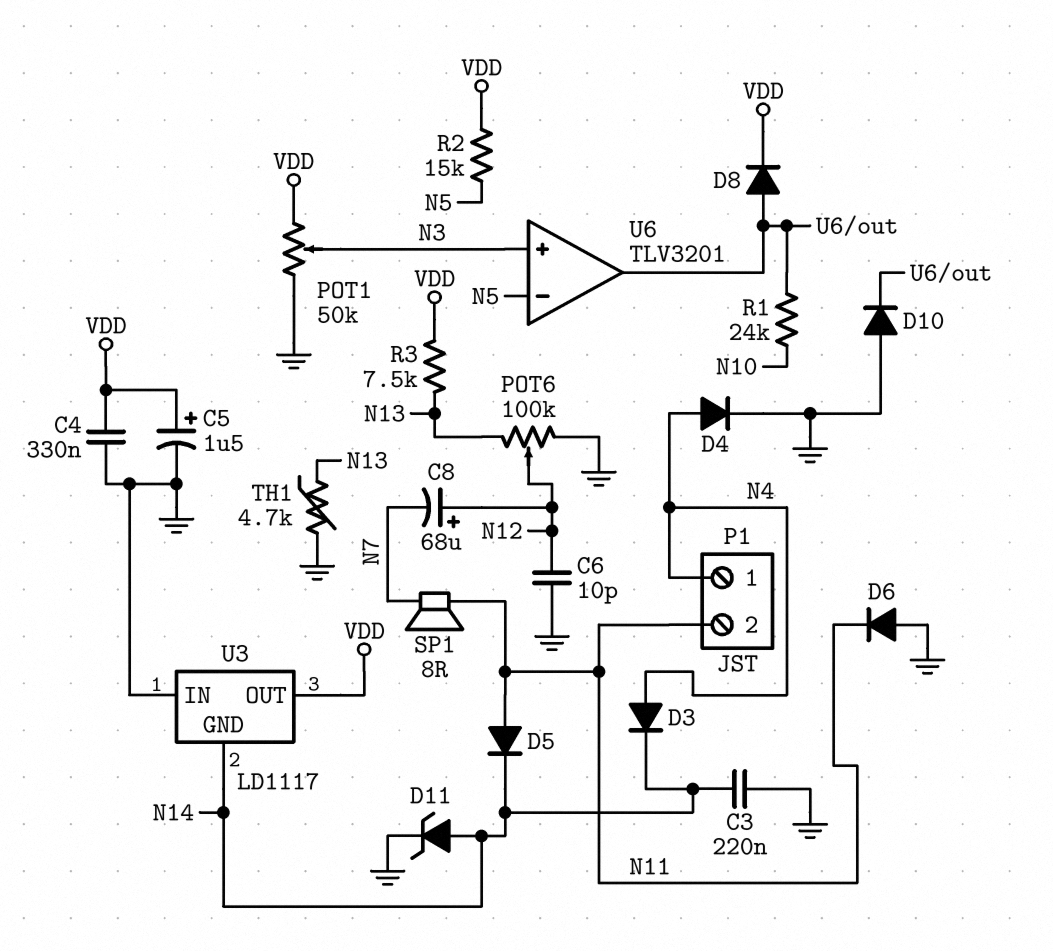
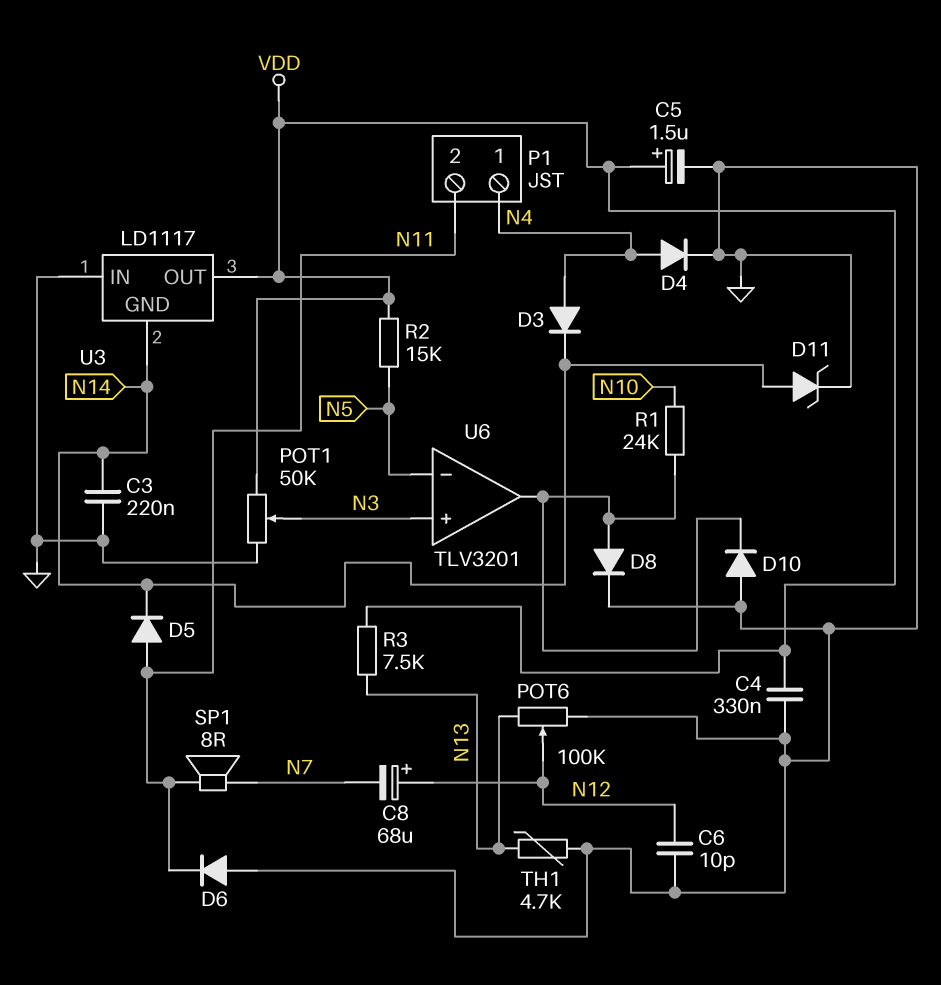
D8: diode (A U6/out, K VDD) -> diode (A U6/out, K GND)

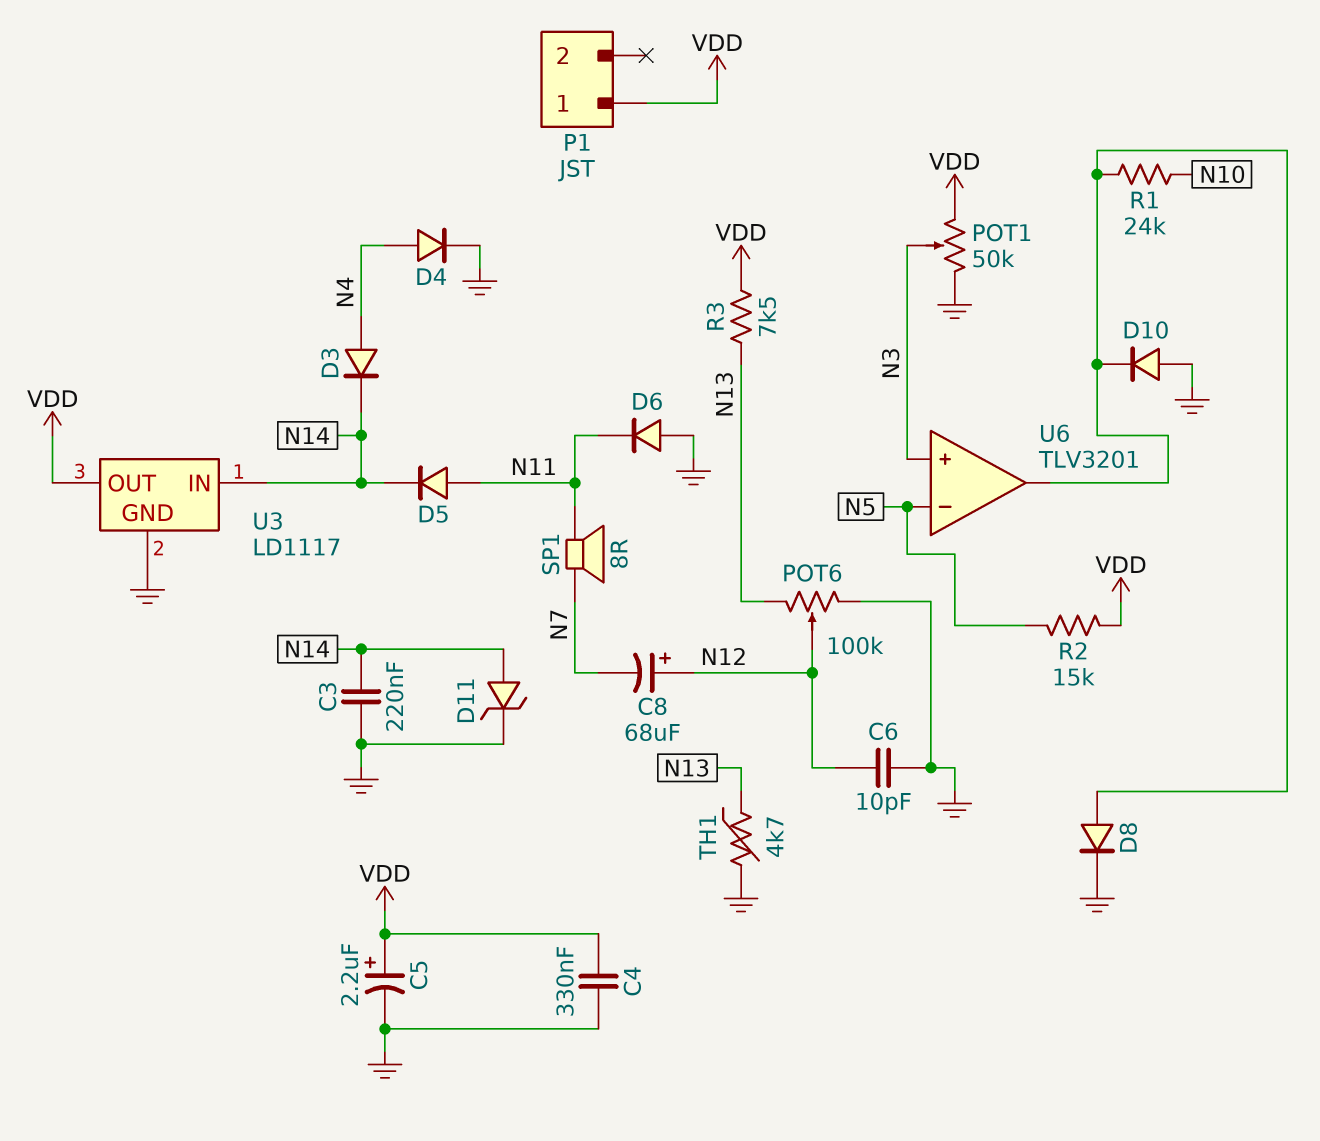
C5: 1.5uF (plus VDD, minus GND) -> 2.2uF (plus VDD, minus GND)
P1 pin 1: N4 -> VDD
P1 pin 2: N11 -> none
U3 pin GND: N14 -> GND
U3 pin IN: GND -> N14

